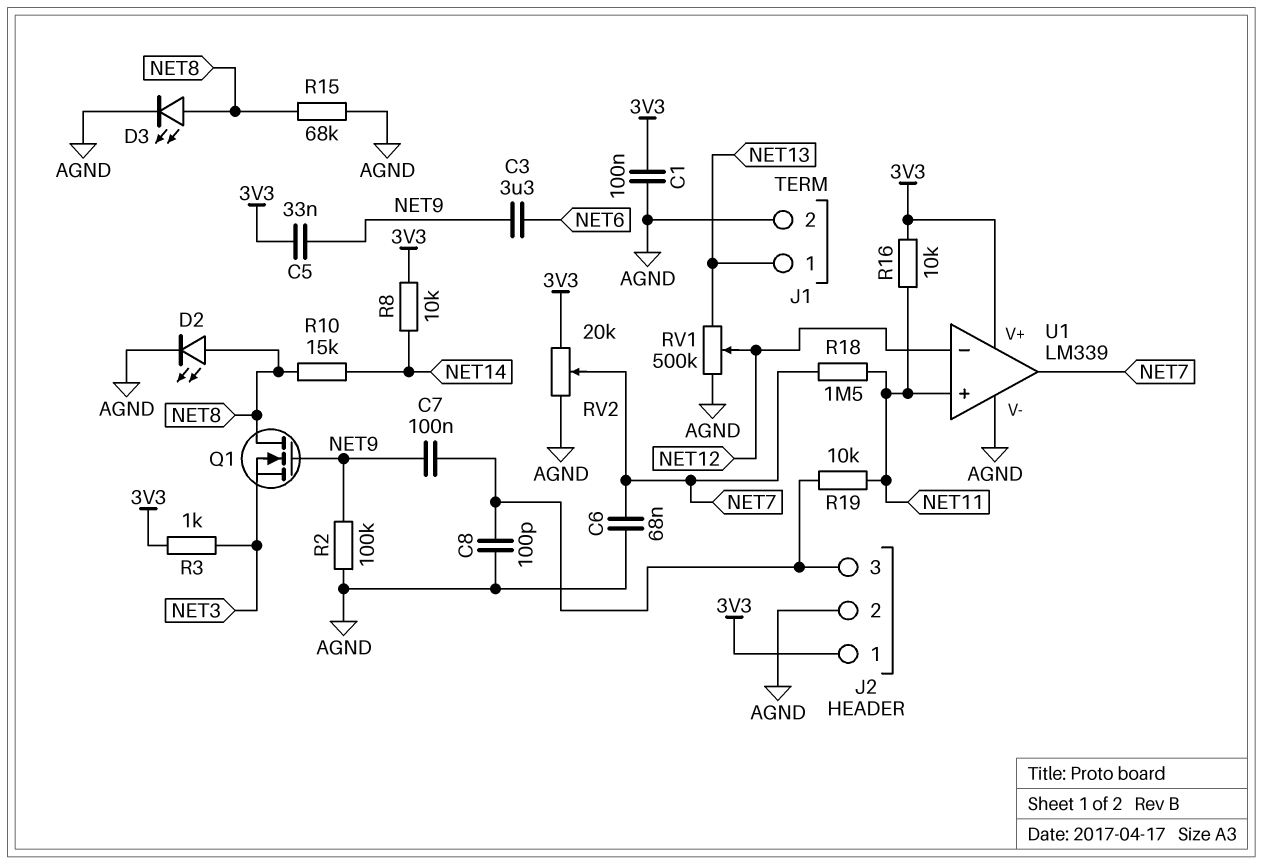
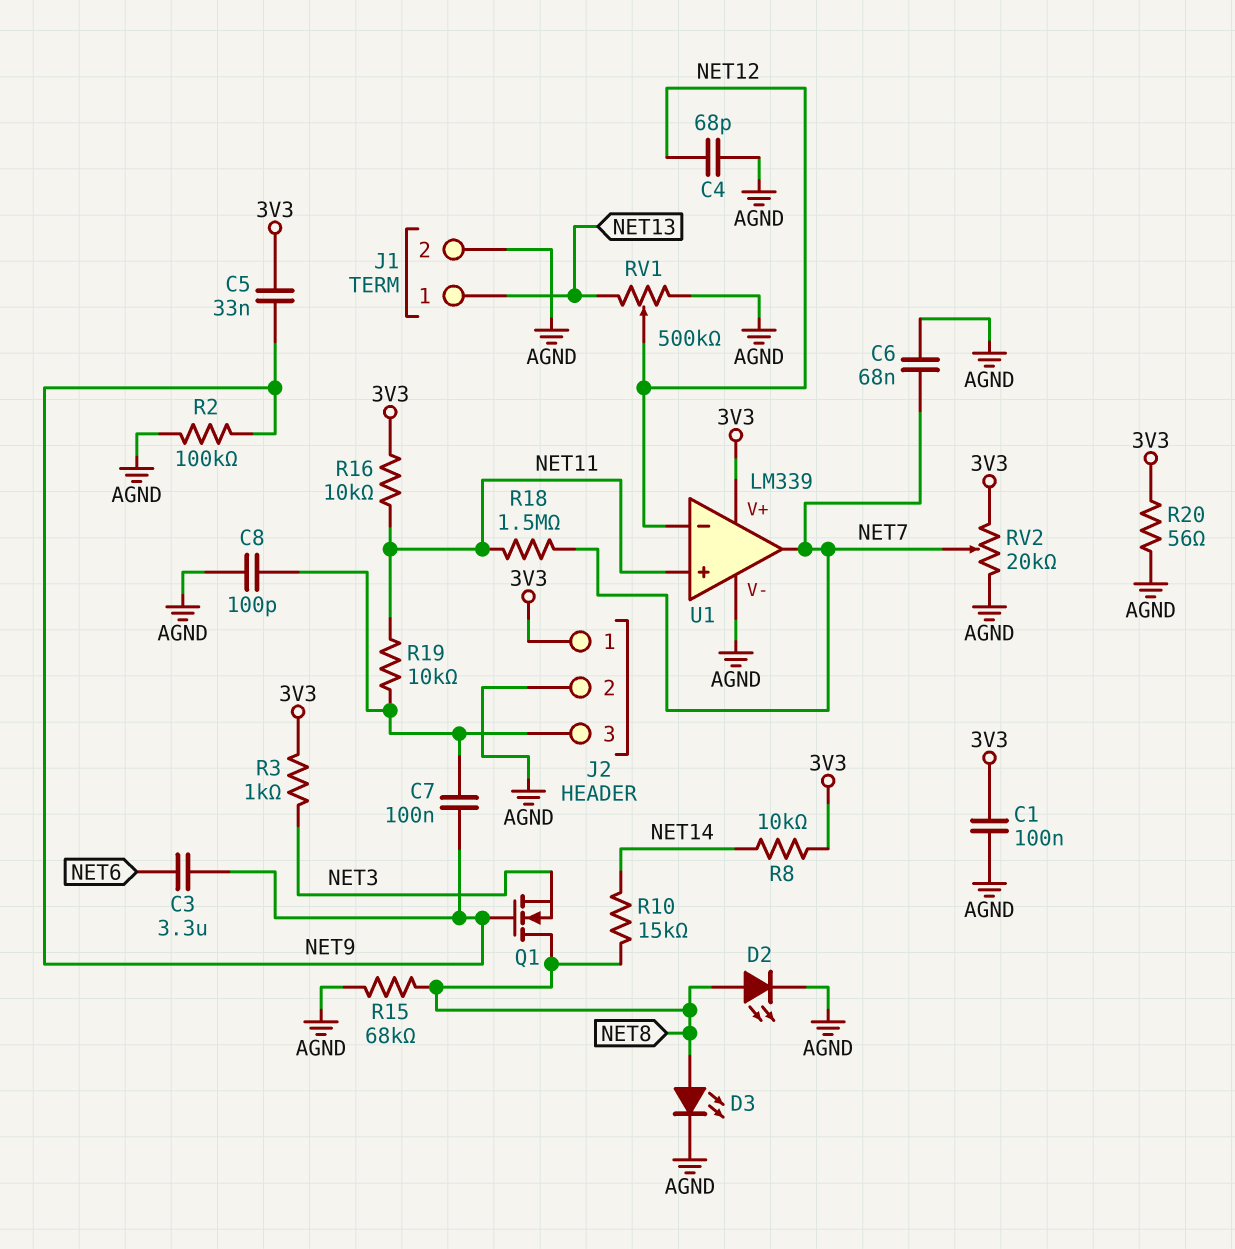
C4: none -> 68pF (AGND, NET12)
R20: none -> 56 (3V3, AGND)

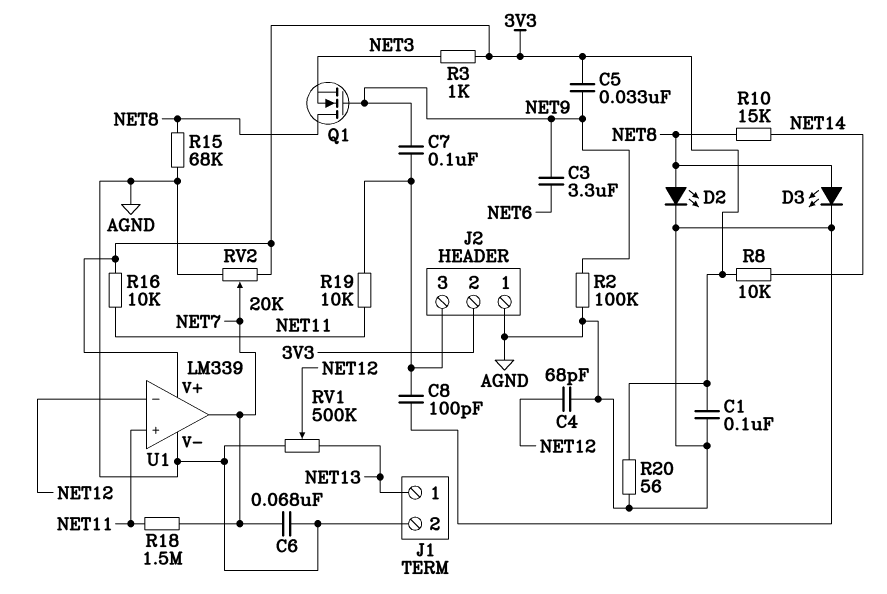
J2 pin 1: 3V3 -> AGND
J2 pin 2: AGND -> 3V3

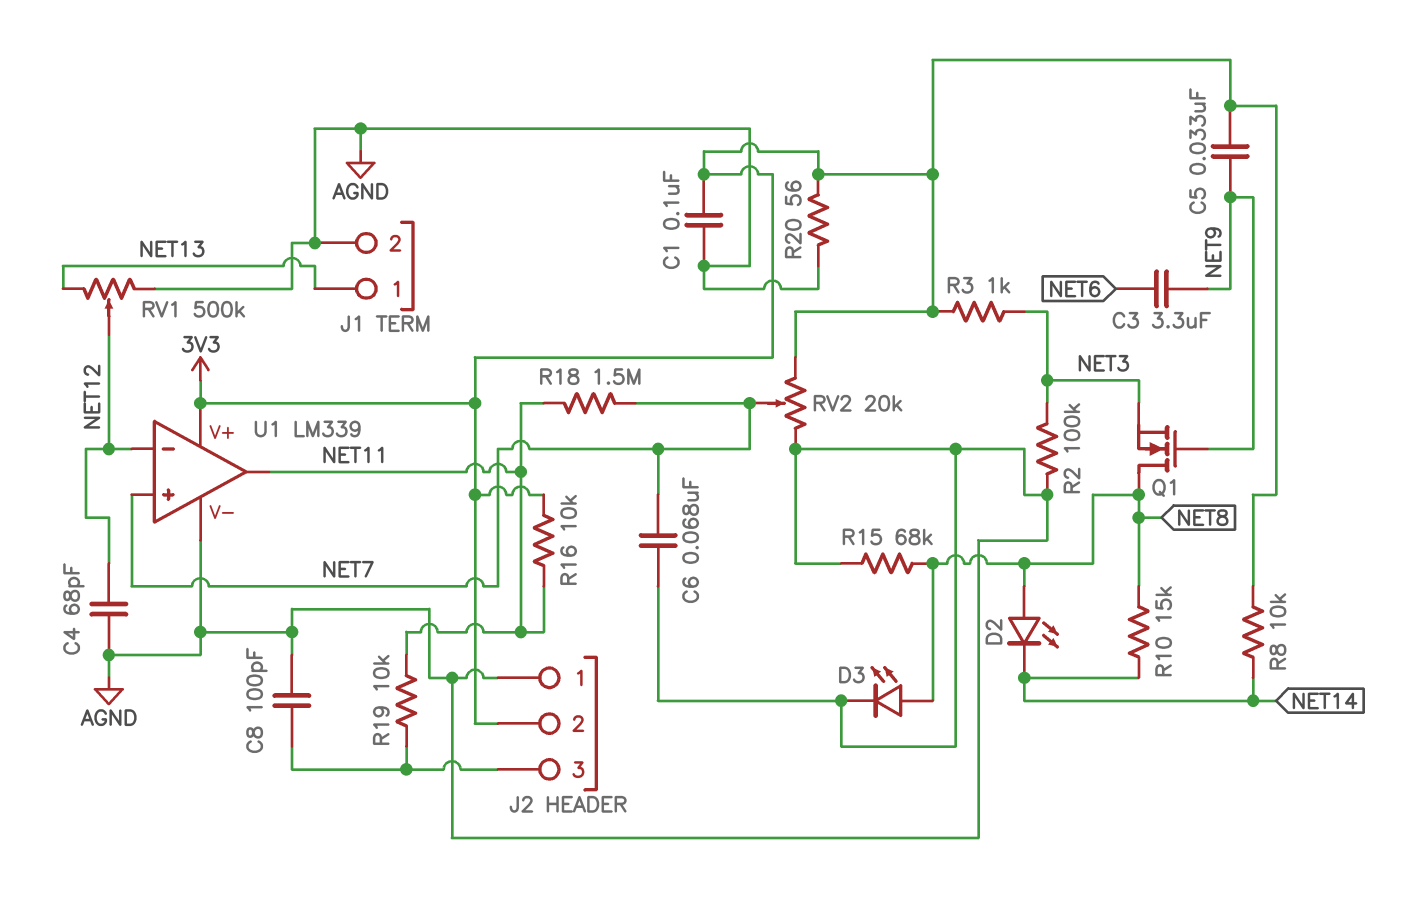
C7: 100nF (J2/3, NET9) -> none
D2: LED (A NET8, K AGND) -> LED (A NET8, K NET14)
R2: 100k (AGND, NET9) -> 100k (AGND, NET3)
U1 pin in+: NET11 -> NET7
U1 pin out: NET7 -> NET11

